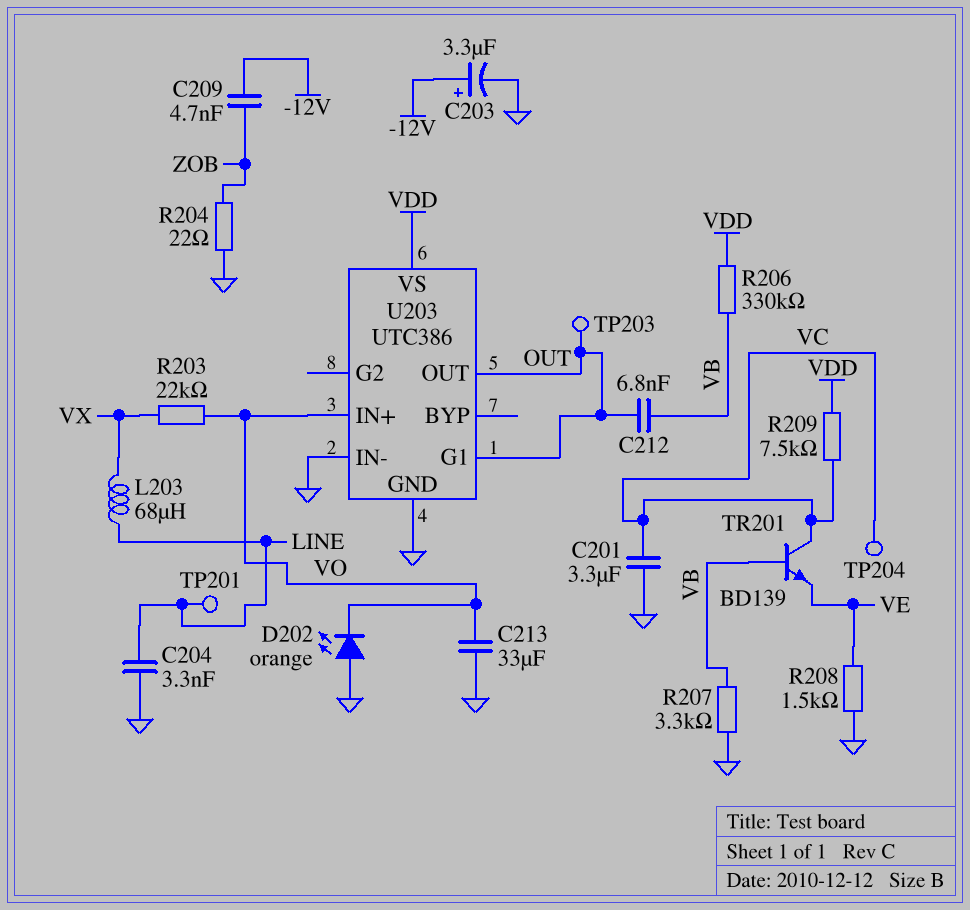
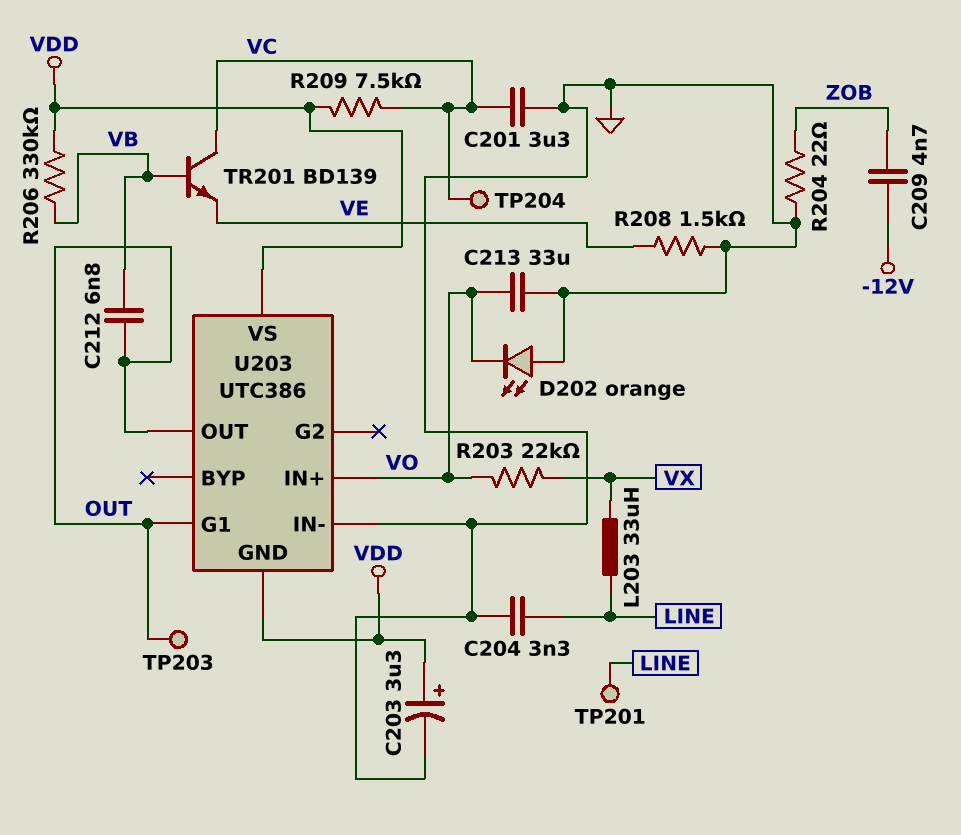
C203: 3.3uF (plus -12V, minus GND) -> 3.3uF (plus VDD, minus GND)
L203: 68uH (LINE, VX) -> 33uH (LINE, VX)
R207: 3.3k (GND, VB) -> none
U203 pin GND: GND -> VDD

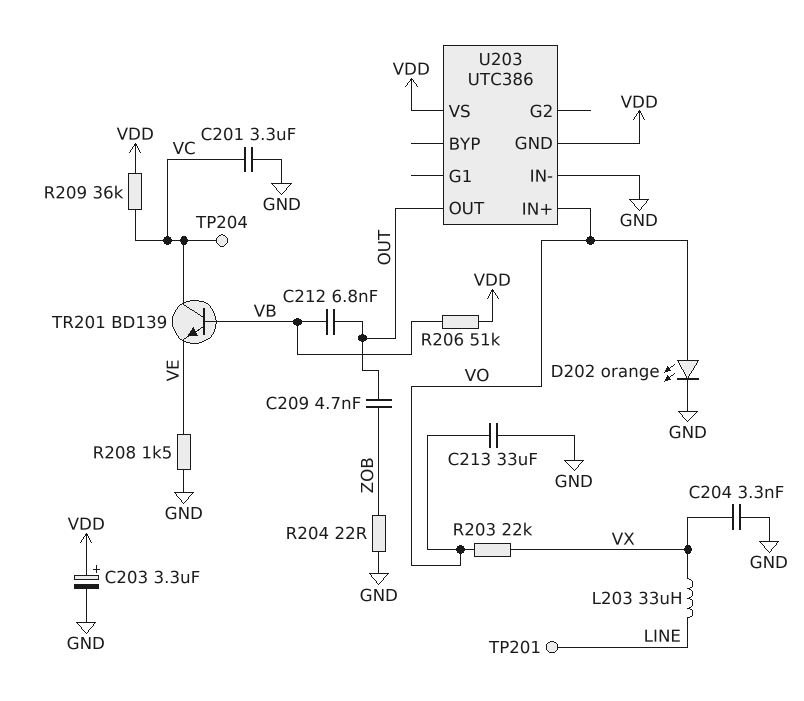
C204: 3.3nF (GND, LINE) -> 3.3nF (GND, VX)
C209: 4.7nF (-12V, ZOB) -> 4.7nF (OUT, ZOB)
D202: LED orange (A GND, K VO) -> LED orange (A VO, K GND)
R206: 330k (VB, VDD) -> 51k (VB, VDD)
R209: 7.5k (VC, VDD) -> 36k (VC, VDD)
TP203: test point (OUT) -> none
U203 pin G1: OUT -> none

